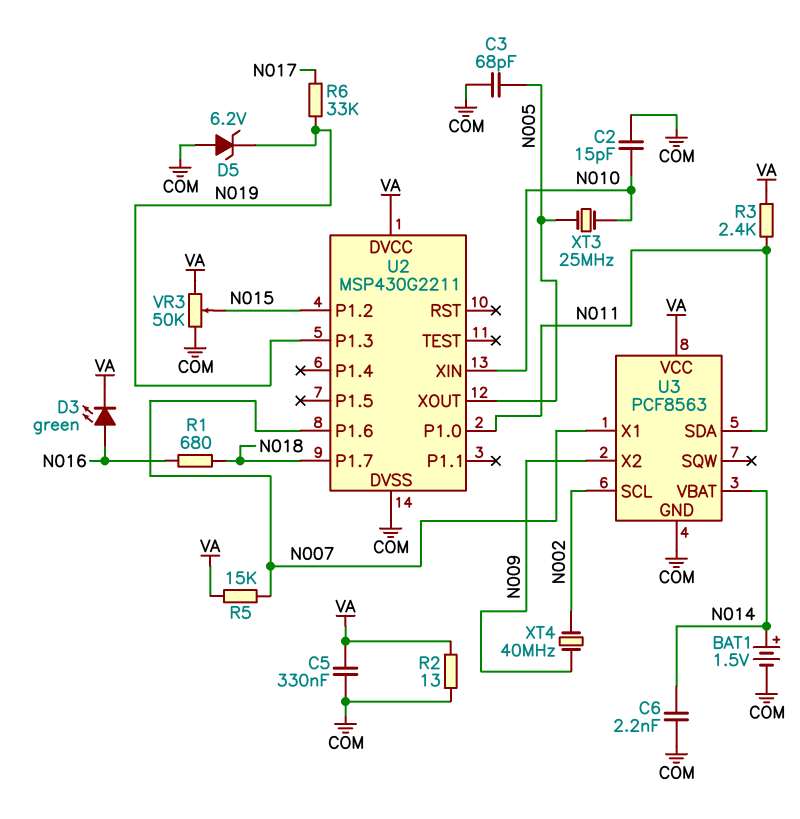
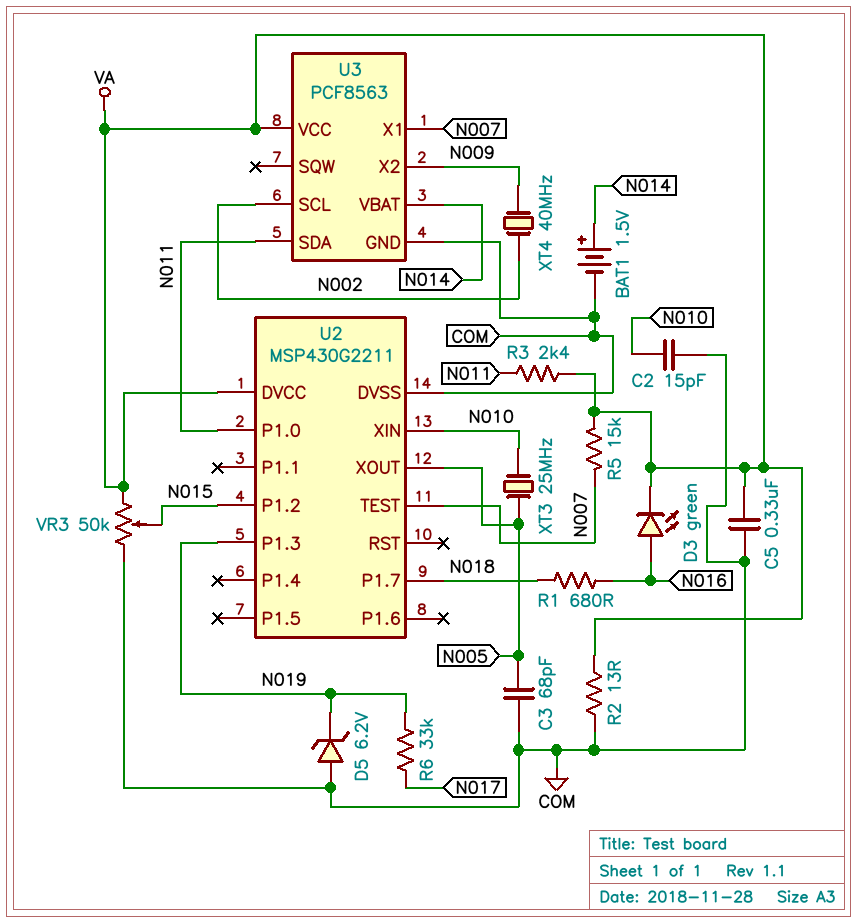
C6: 2.2nF (COM, N014) -> none
U2 pin P1.6: N007 -> none
U2 pin TEST: none -> N007

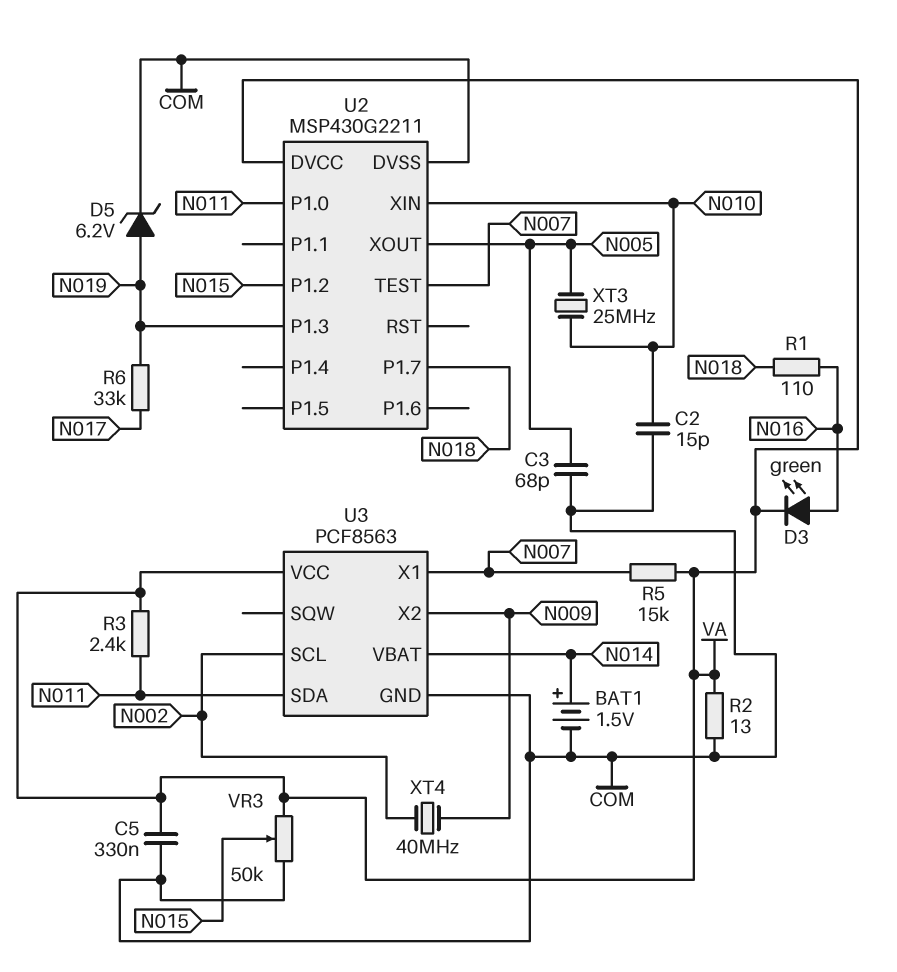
D5: zener 6.2V (A COM, K N019) -> zener 6.2V (A N019, K COM)
R1: 680 (N016, N018) -> 110 (N016, N018)

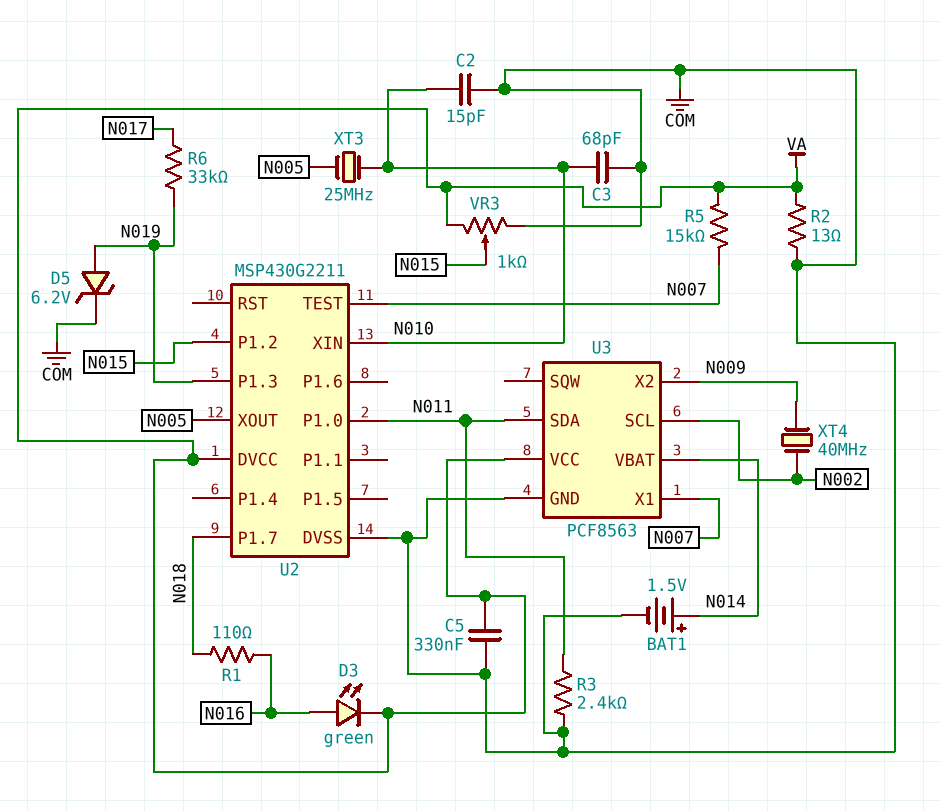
C3: 68pF (COM, N005) -> 68pF (COM, N010)
R3: 2.4k (N011, VA) -> 2.4k (COM, N011)
VR3: 50k (COM, VA, wiper N015) -> 1k (COM, VA, wiper N015)

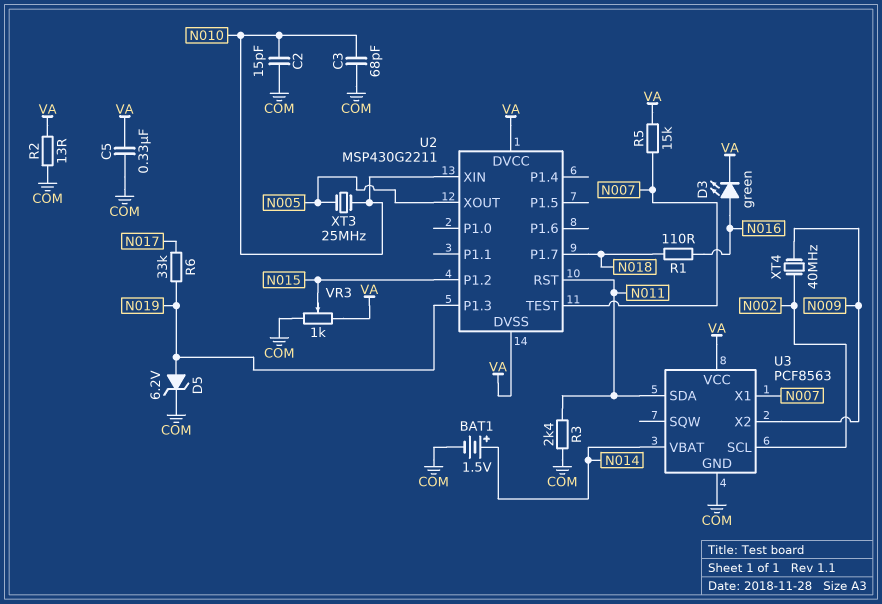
U2 pin DVSS: COM -> VA
U2 pin P1.0: N011 -> none
U2 pin RST: none -> N011

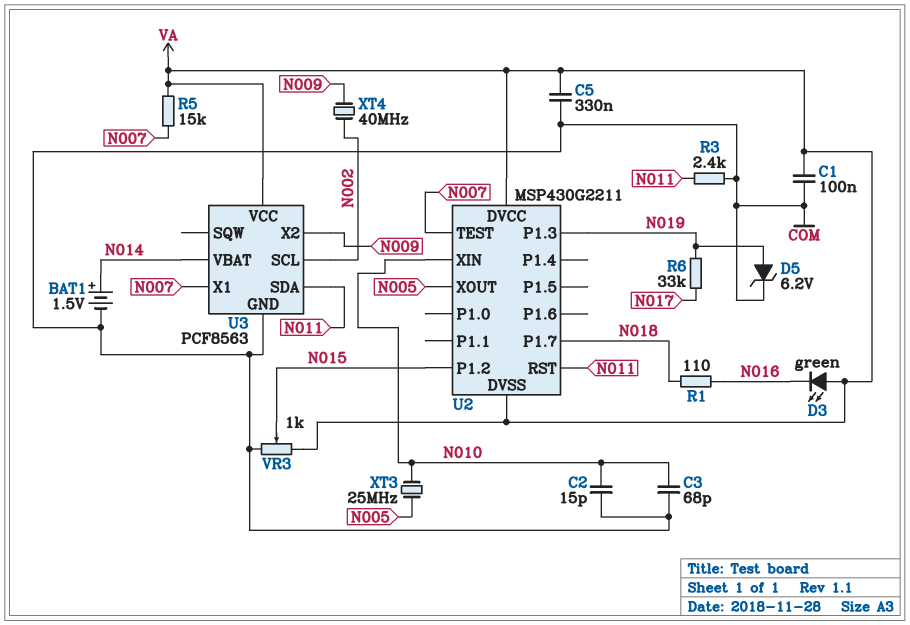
C1: none -> 100nF (COM, VA)
D3: LED green (A N016, K VA) -> LED green (A VA, K N016)
R2: 13 (COM, VA) -> none

